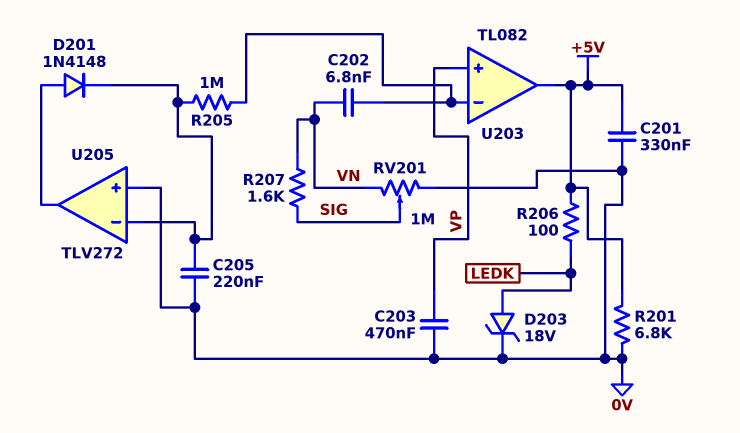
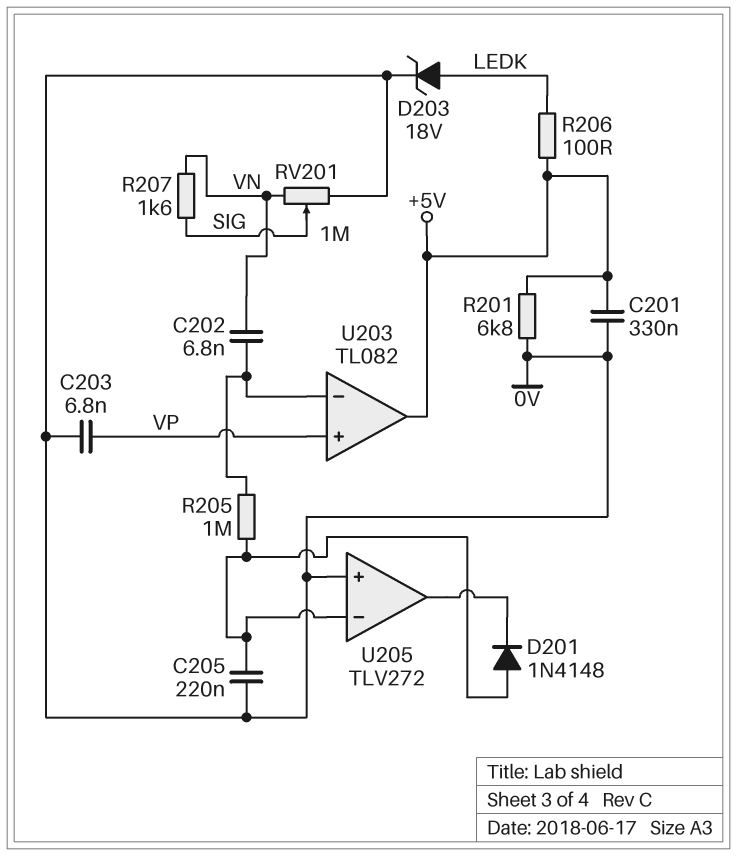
C203: 470nF (0V, VP) -> 6.8nF (0V, VP)
D201: diode 1N4148 (A U205/out, K U205/in-) -> diode 1N4148 (A U205/in-, K U205/out)

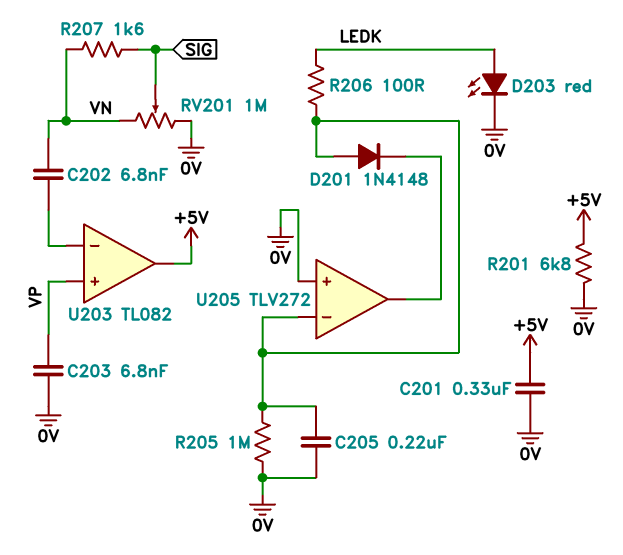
D203: zener 18V (A LEDK, K 0V) -> LED red (A LEDK, K 0V)
R205: 1M (U203/in-, U205/in-) -> 1M (0V, U205/in-)
R206: 100 (+5V, LEDK) -> 100 (LEDK, U205/in-)

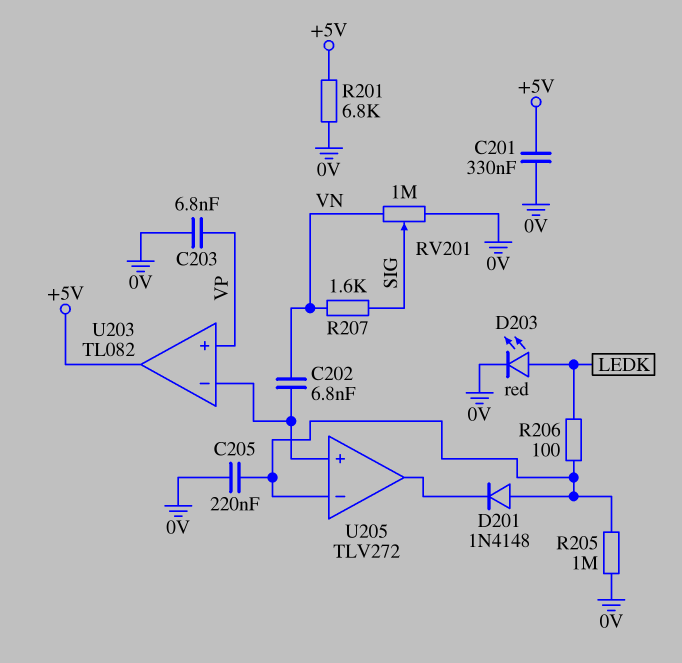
U205 pin in+: 0V -> U203/in-

